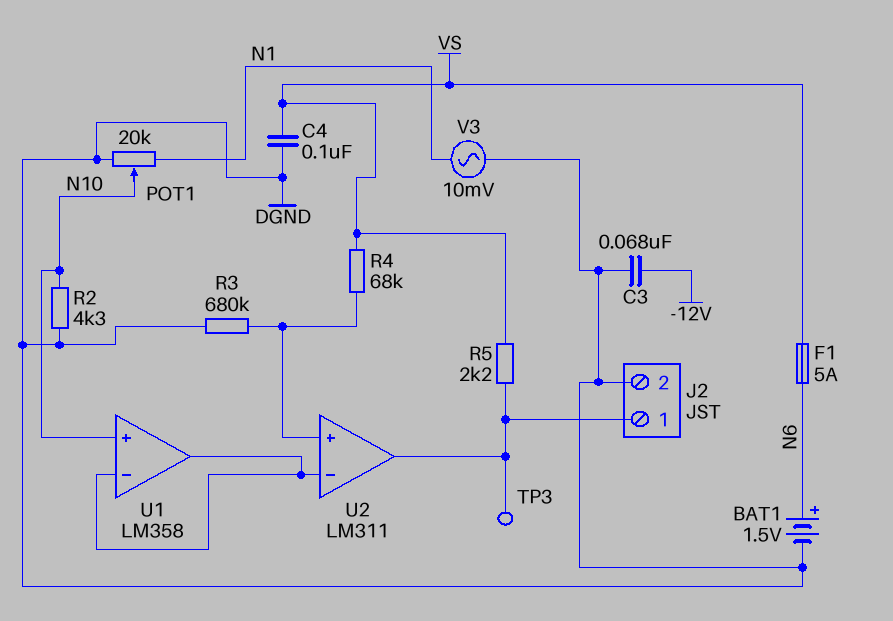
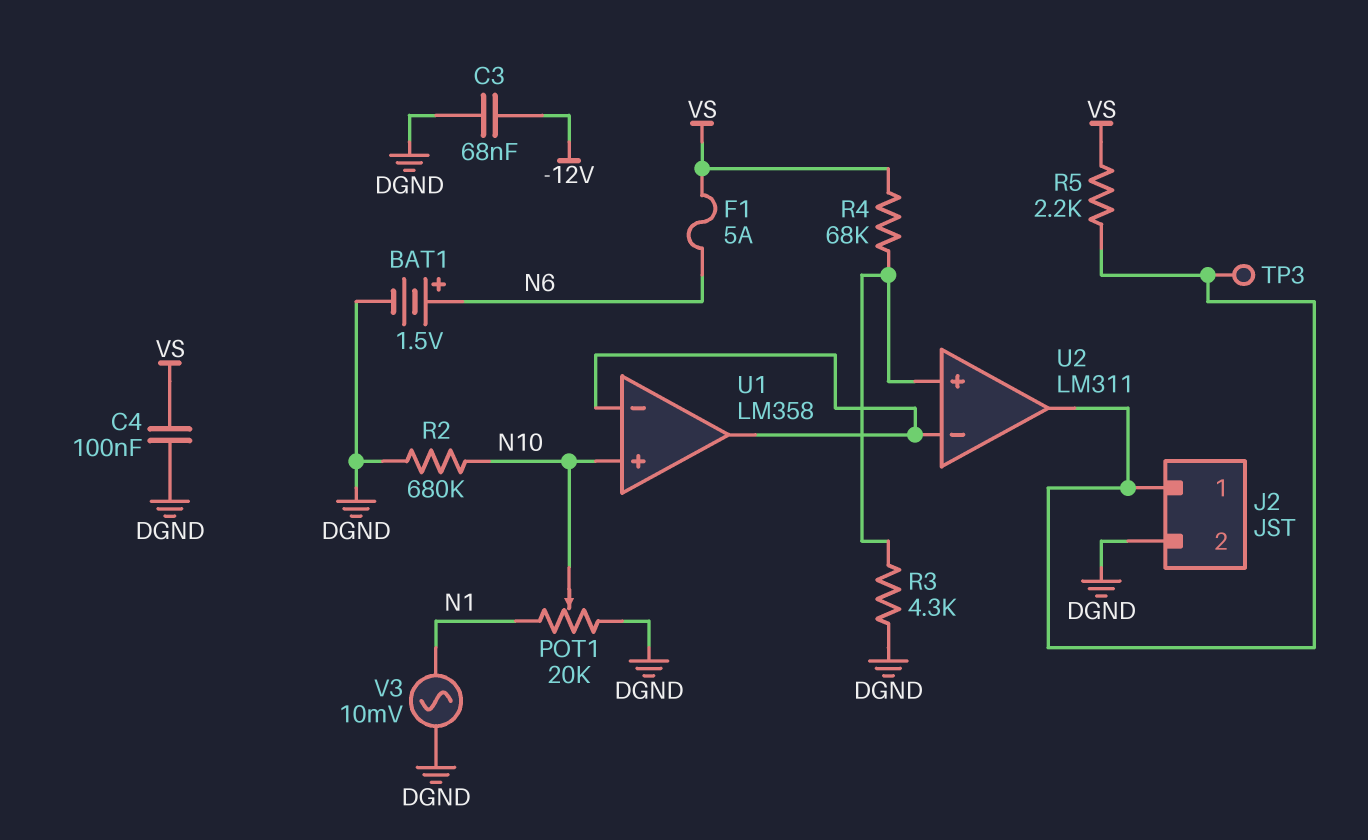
R2: 4.3k (DGND, N10) -> 680k (DGND, N10)
R3: 680k (DGND, U2/in+) -> 4.3k (DGND, U2/in+)

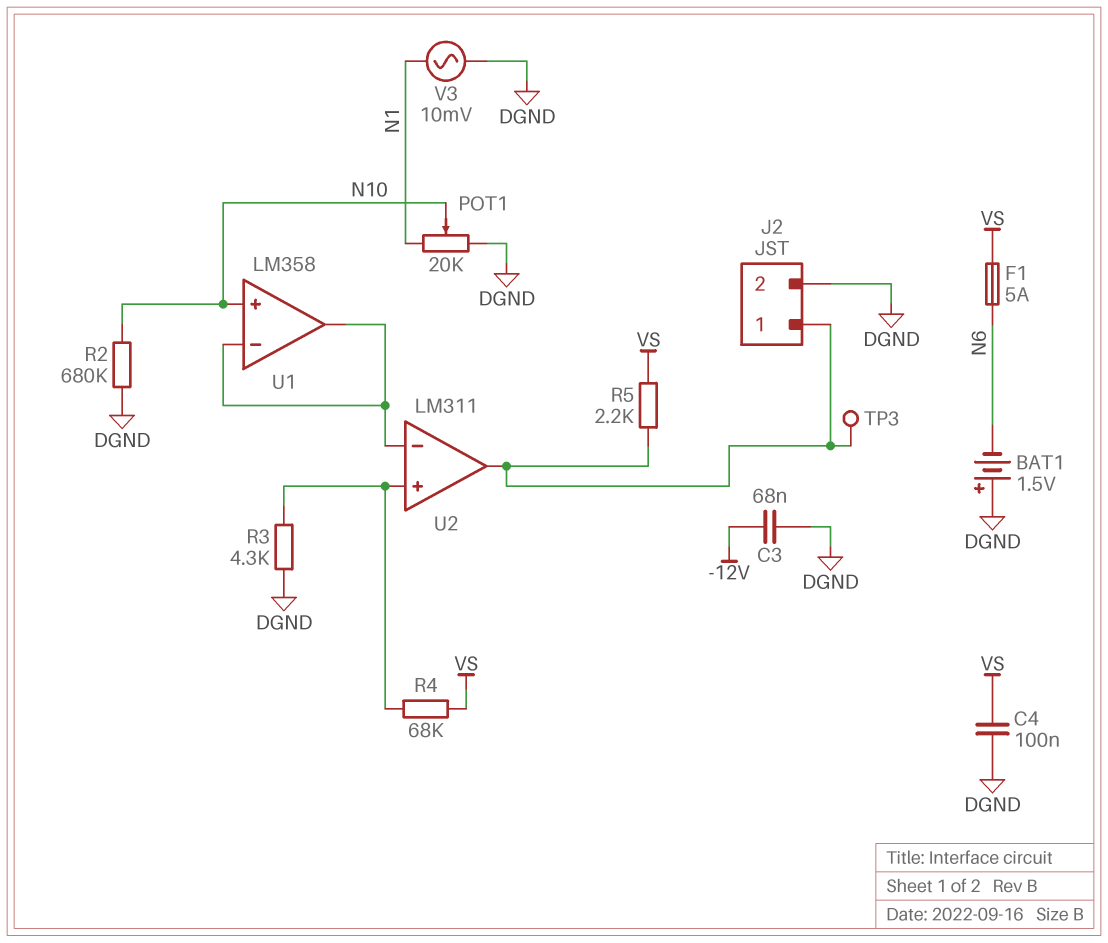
BAT1: 1.5V (plus N6, minus DGND) -> 1.5V (plus DGND, minus N6)

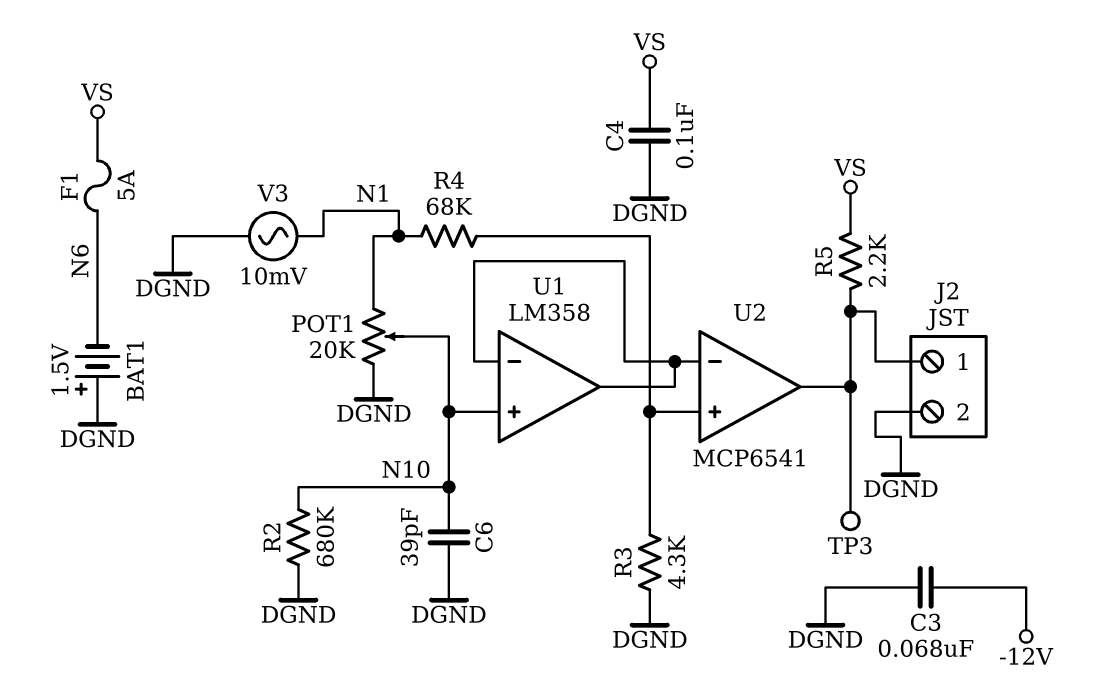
C6: none -> 39pF (DGND, N10)
R4: 68k (U2/in+, VS) -> 68k (N1, U2/in+)
U2: LM311 -> MCP6541

